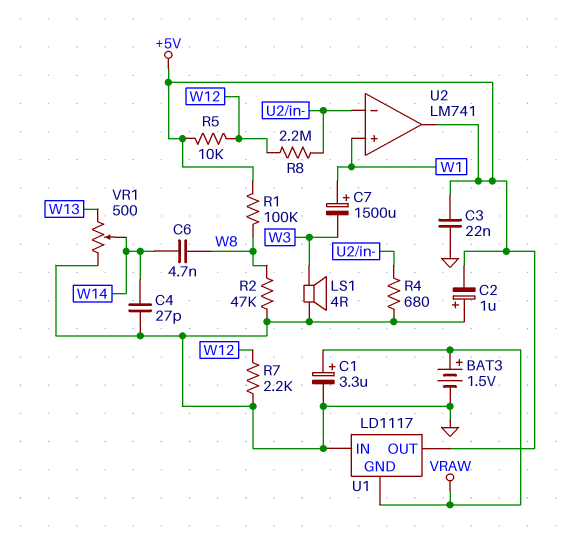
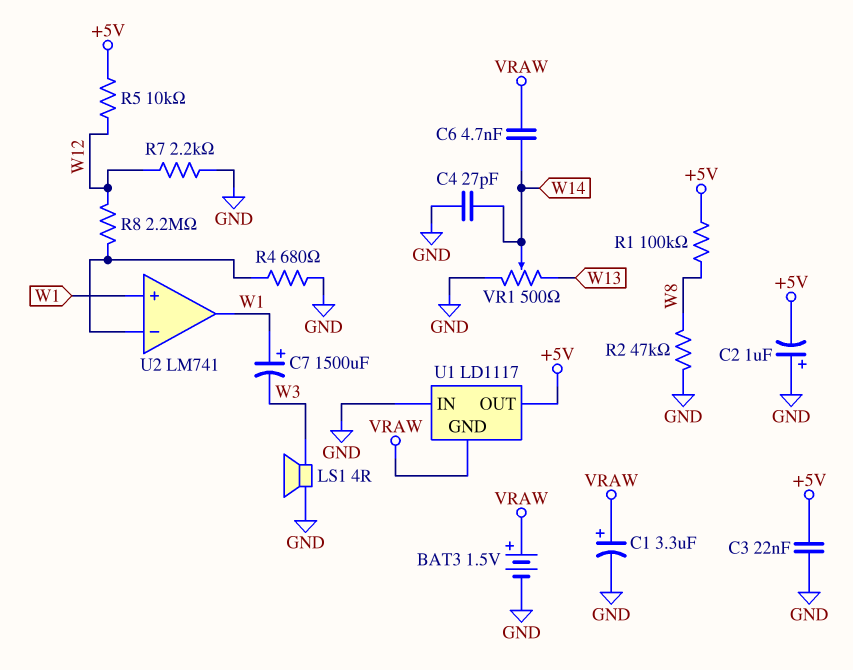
C6: 4.7nF (W8, W14) -> 4.7nF (VRAW, W14)
U2 pin out: +5V -> W1

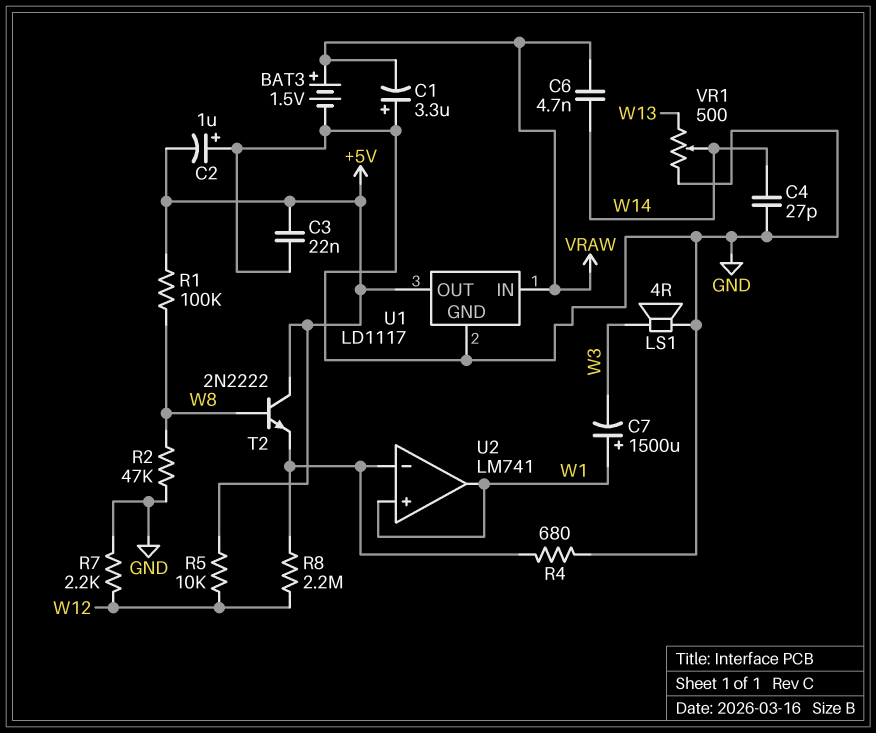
C1: 3.3uF (plus VRAW, minus GND) -> 3.3uF (plus GND, minus VRAW)
T2: none -> NPN 2N2222 (B W8, C +5V, E U2/in-)
U1 pin GND: VRAW -> GND
U1 pin IN: GND -> VRAW

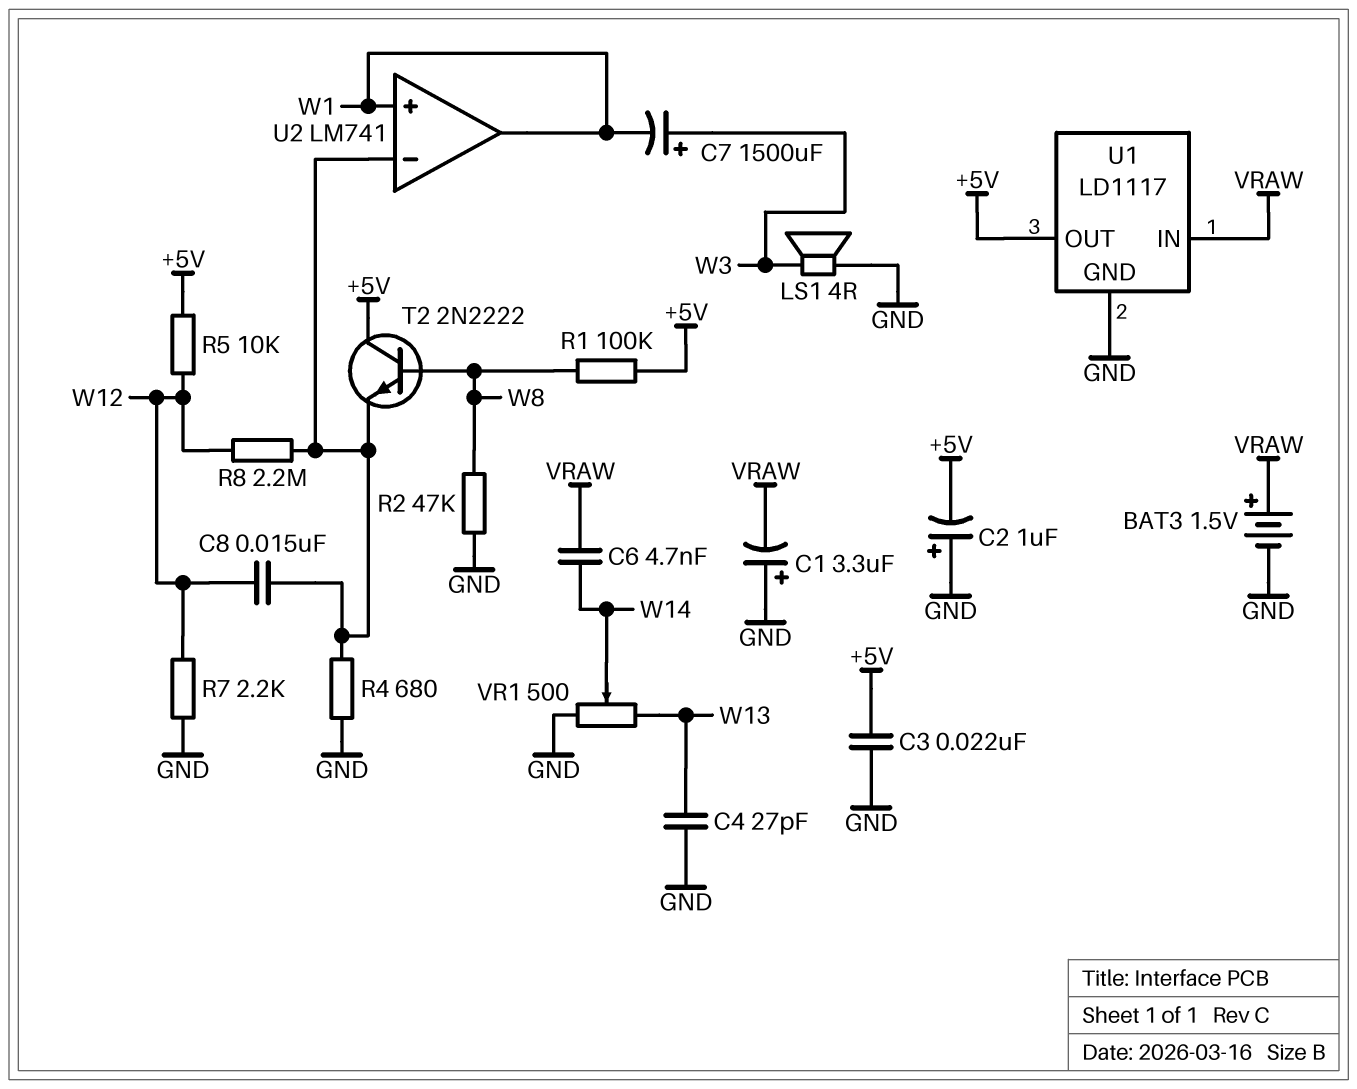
C4: 27pF (GND, W14) -> 27pF (GND, W13)
C7: 1500uF (plus W1, minus W3) -> 1500uF (plus W3, minus W1)
C8: none -> 15nF (U2/in-, W12)

